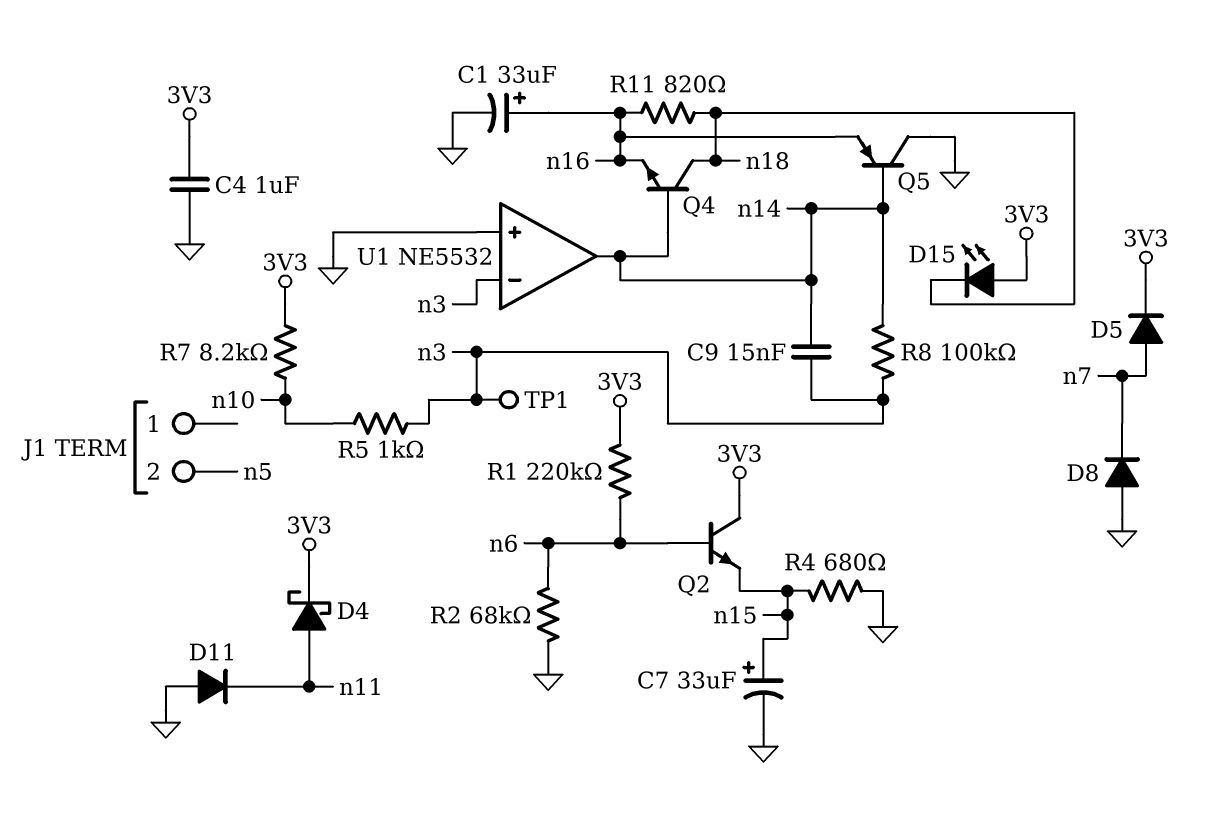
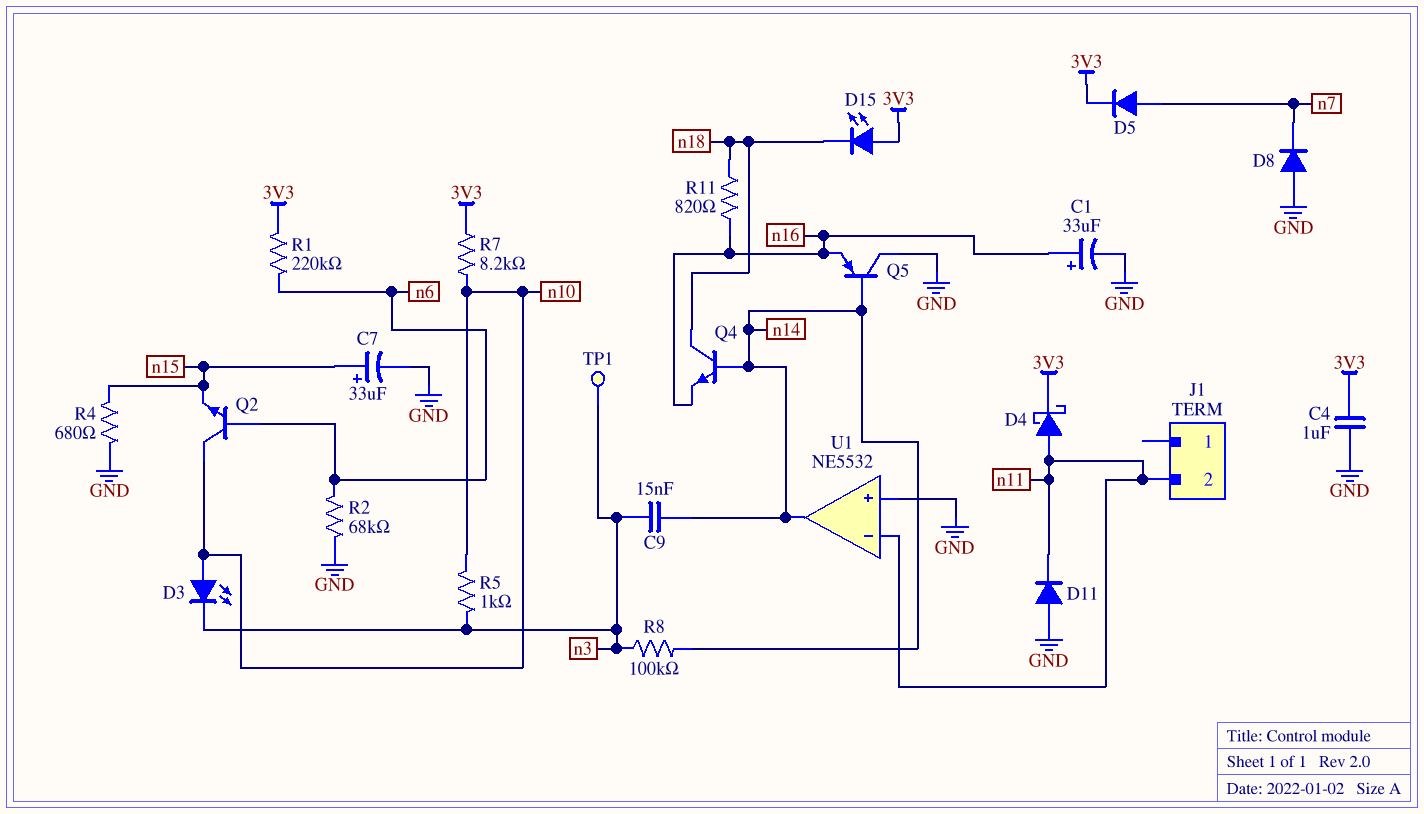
D3: none -> LED (A n10, K n3)
J1 pin 2: n5 -> n11
Q2: NPN (B n6, C 3V3, E n15) -> NPN (B n6, C n10, E n15)
U1 pin in-: n3 -> n11

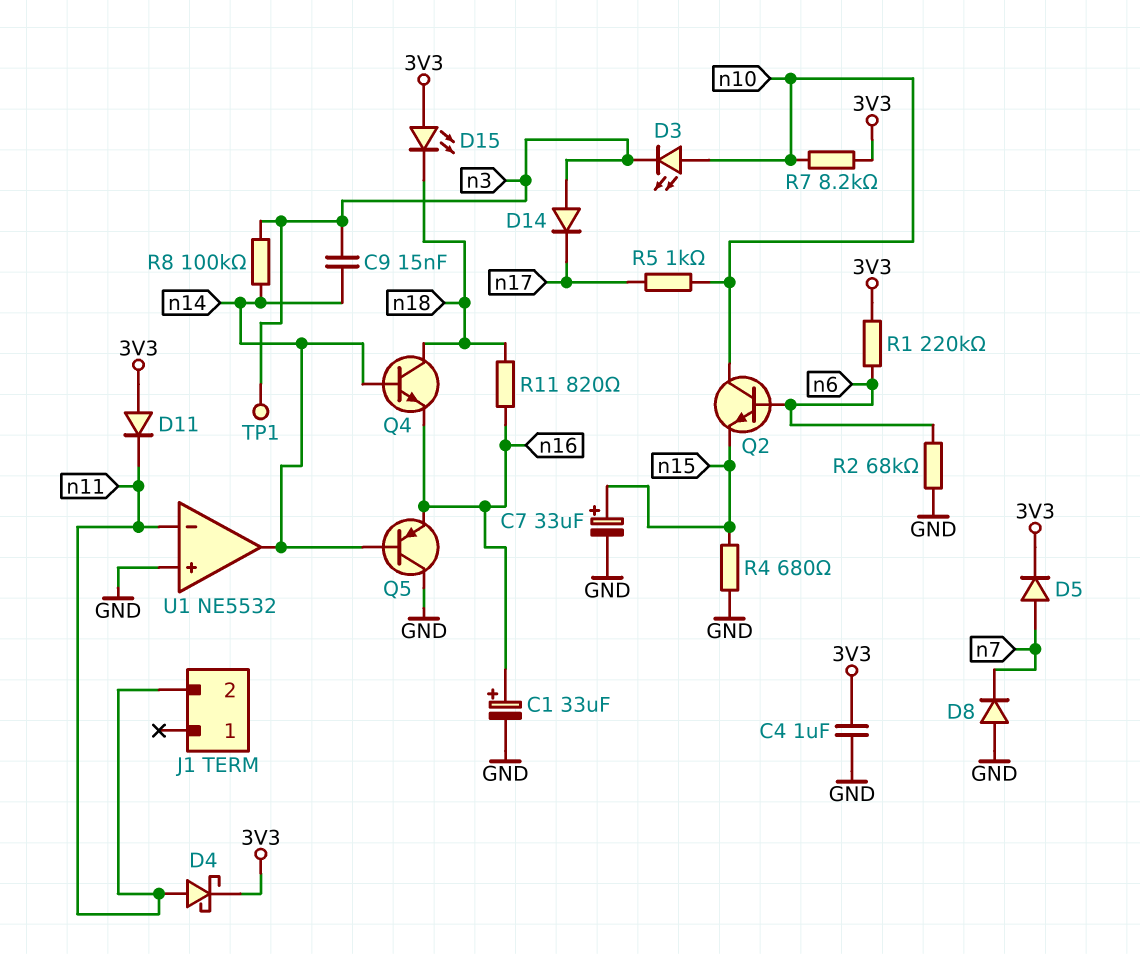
D11: diode (A GND, K n11) -> diode (A 3V3, K n11)
D14: none -> diode (A n3, K n17)
R5: 1k (n3, n10) -> 1k (n10, n17)

